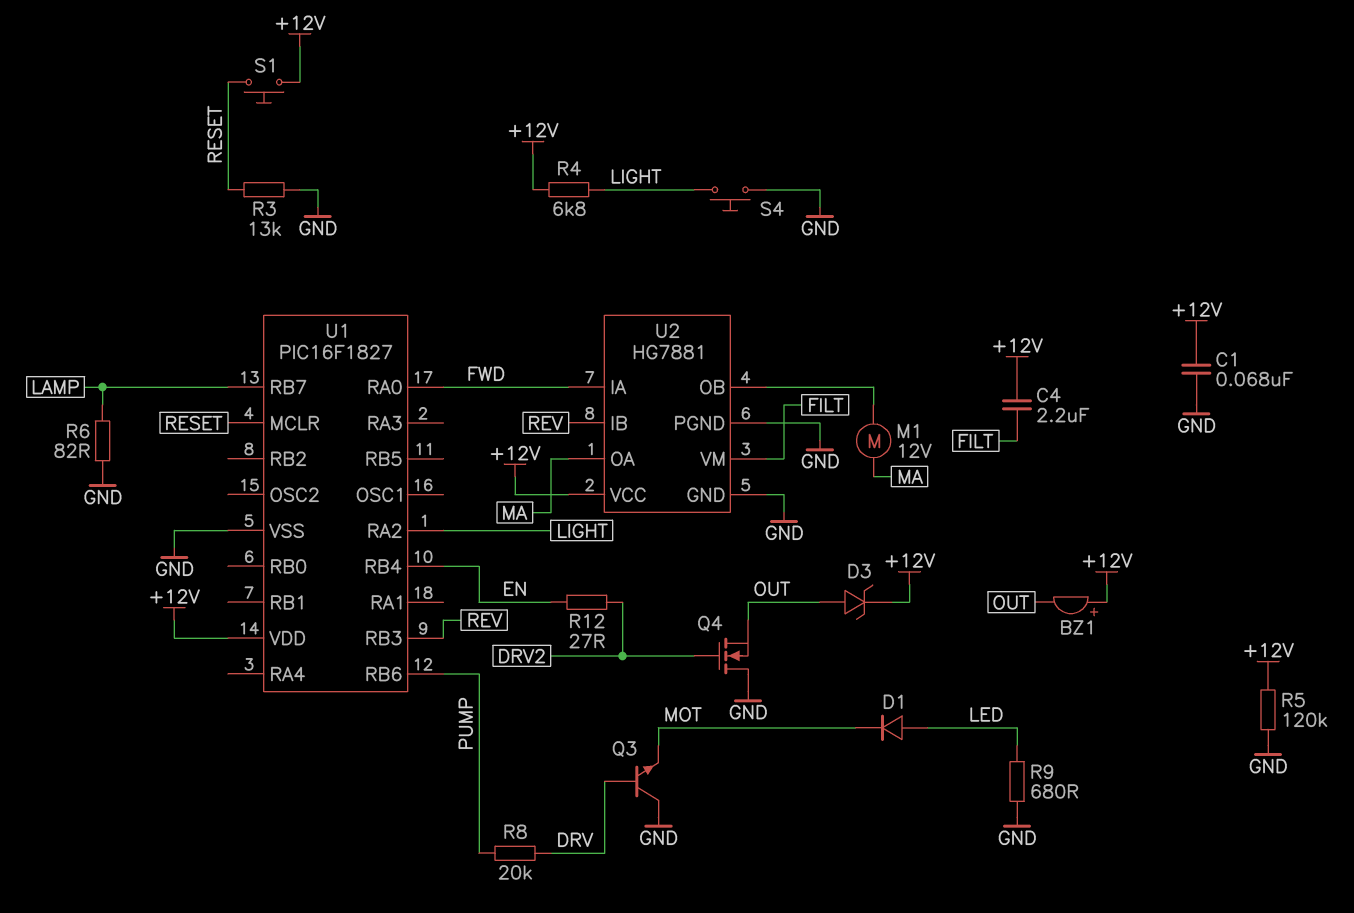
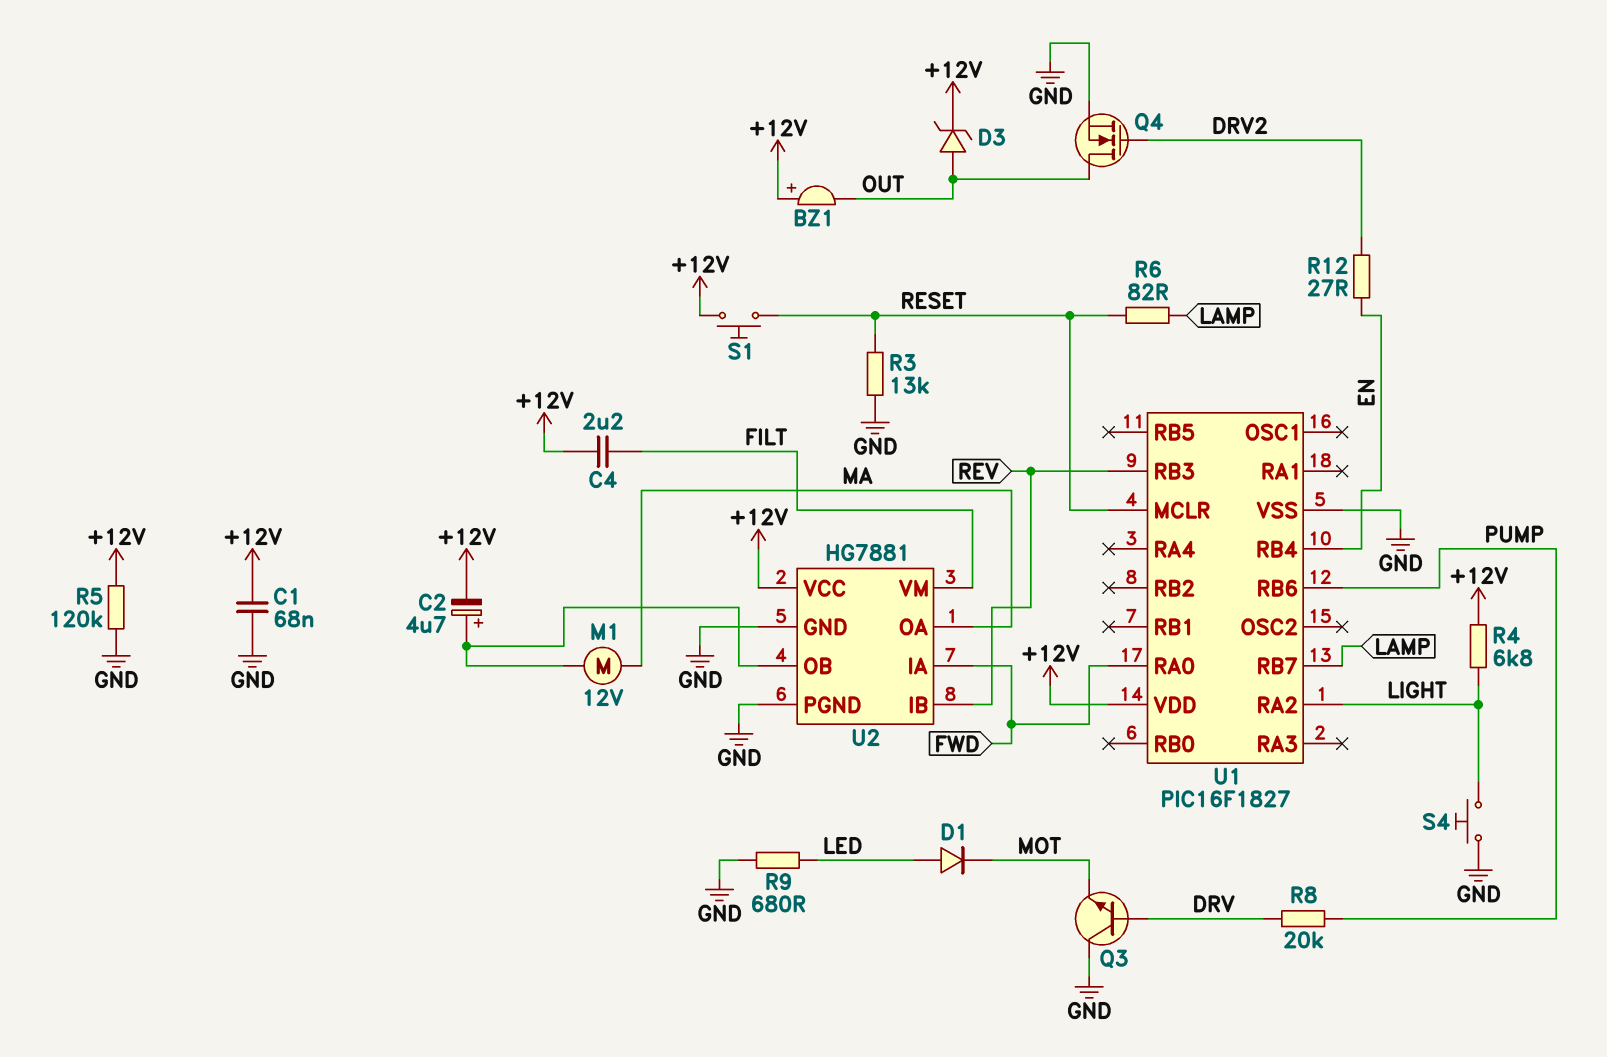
C2: none -> 4.7uF (plus U2/OB, minus +12V)
Q4: NMOS (G DRV2, D GND, S OUT) -> NMOS (G DRV2, D OUT, S GND)
R6: 82 (GND, LAMP) -> 82 (LAMP, RESET)

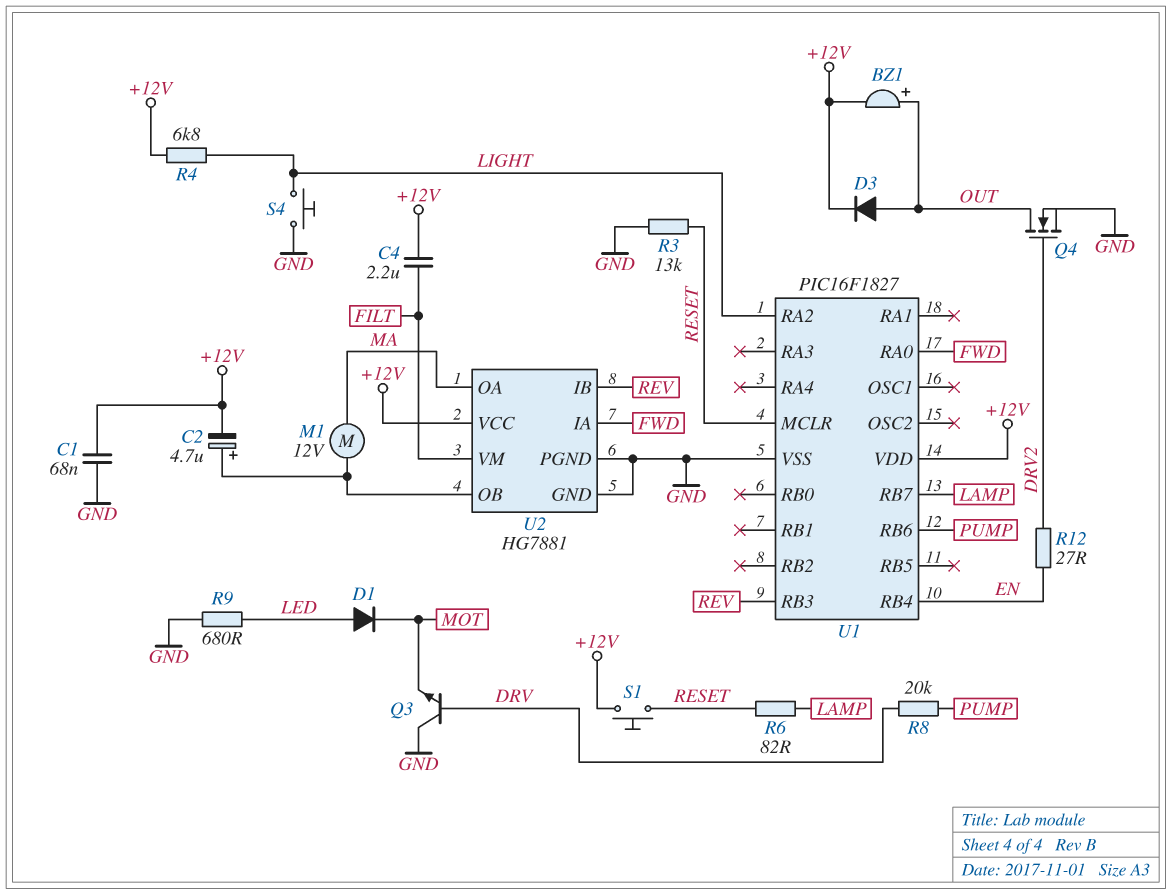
BZ1: buzzer (plus +12V, minus OUT) -> buzzer (plus OUT, minus +12V)
D3: zener (A OUT, K +12V) -> diode (A OUT, K +12V)
R5: 120k (+12V, GND) -> none

